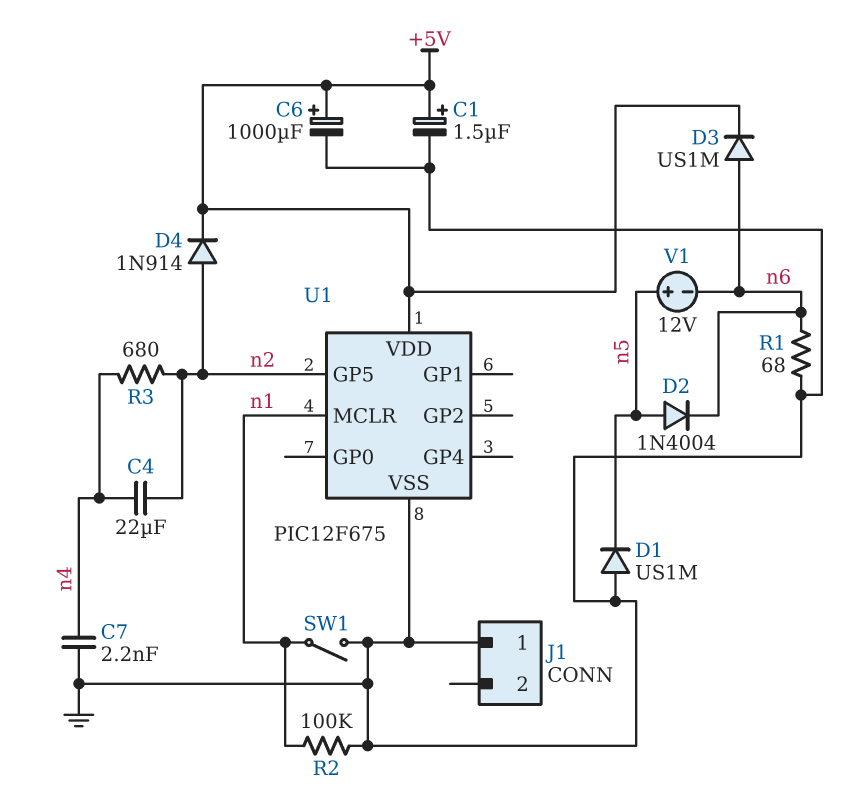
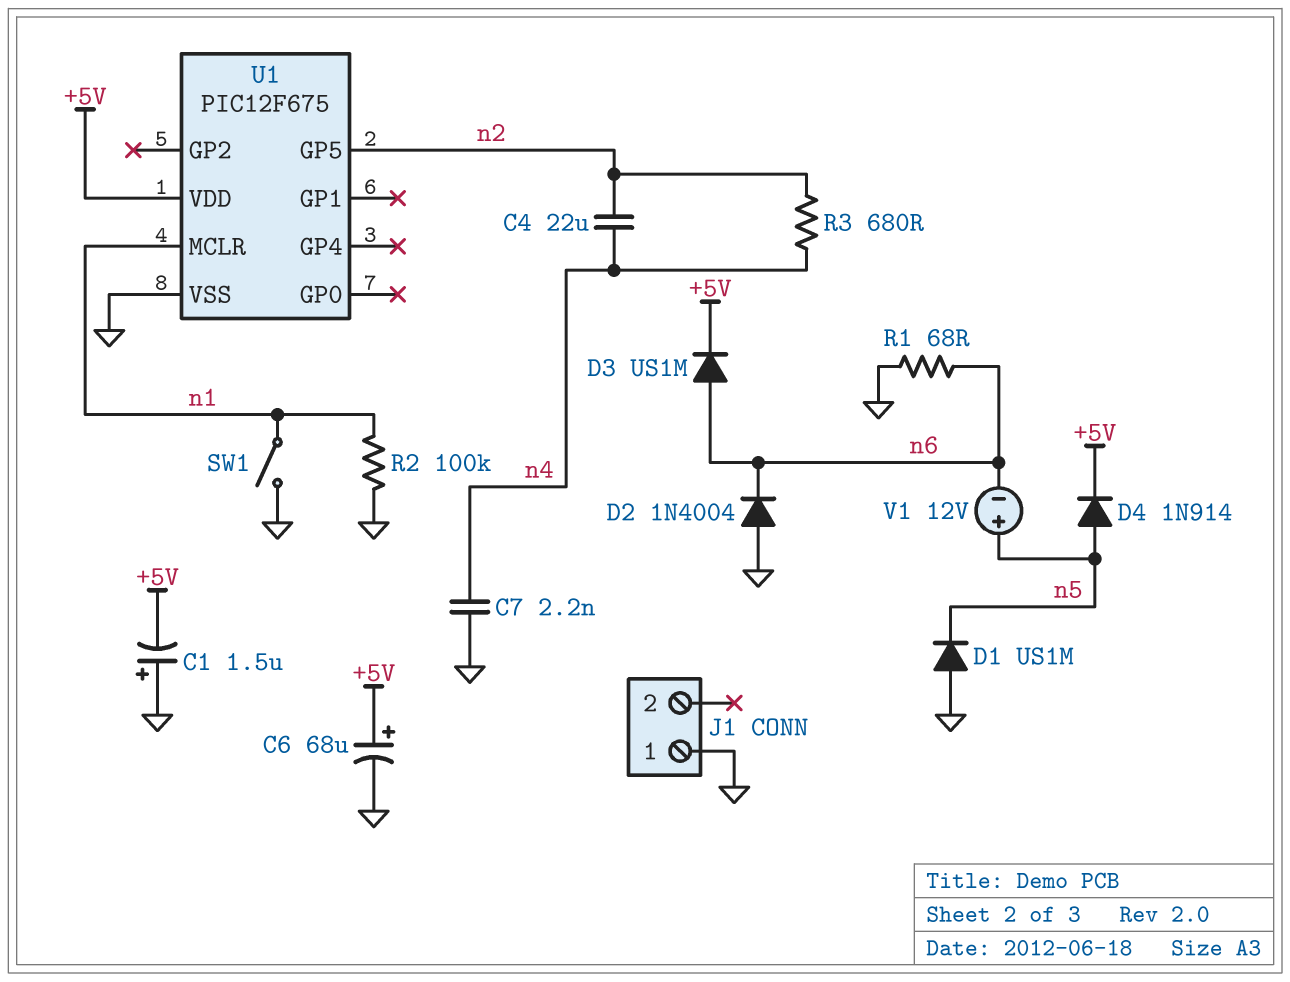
C1: 1.5uF (plus +5V, minus GND) -> 1.5uF (plus GND, minus +5V)
C6: 1000uF (plus +5V, minus GND) -> 68uF (plus +5V, minus GND)
D2: diode 1N4004 (A n5, K n6) -> diode 1N4004 (A GND, K n6)
D4: diode 1N914 (A n2, K +5V) -> diode 1N914 (A n5, K +5V)

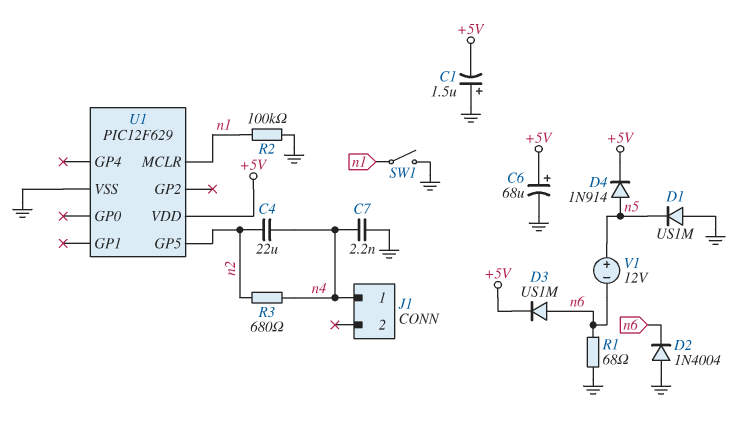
J1 pin 1: GND -> n4
U1: PIC12F675 -> PIC12F629

